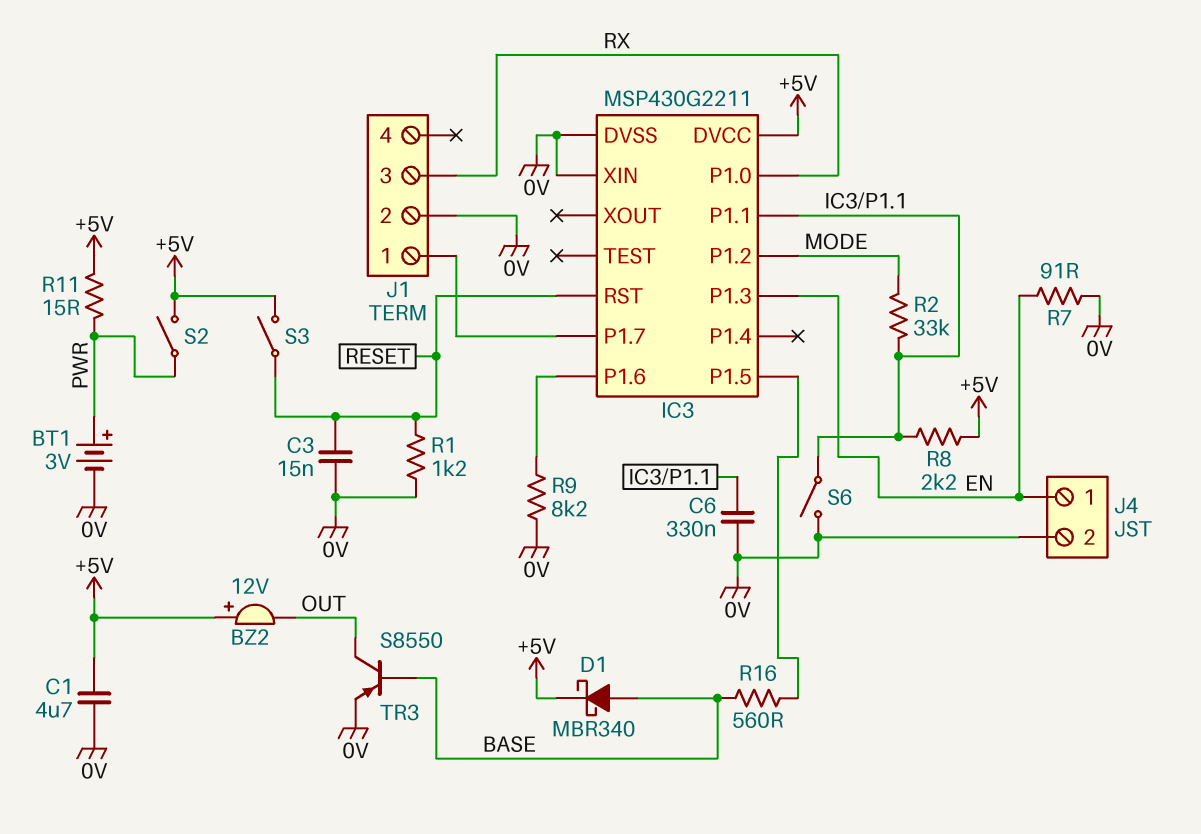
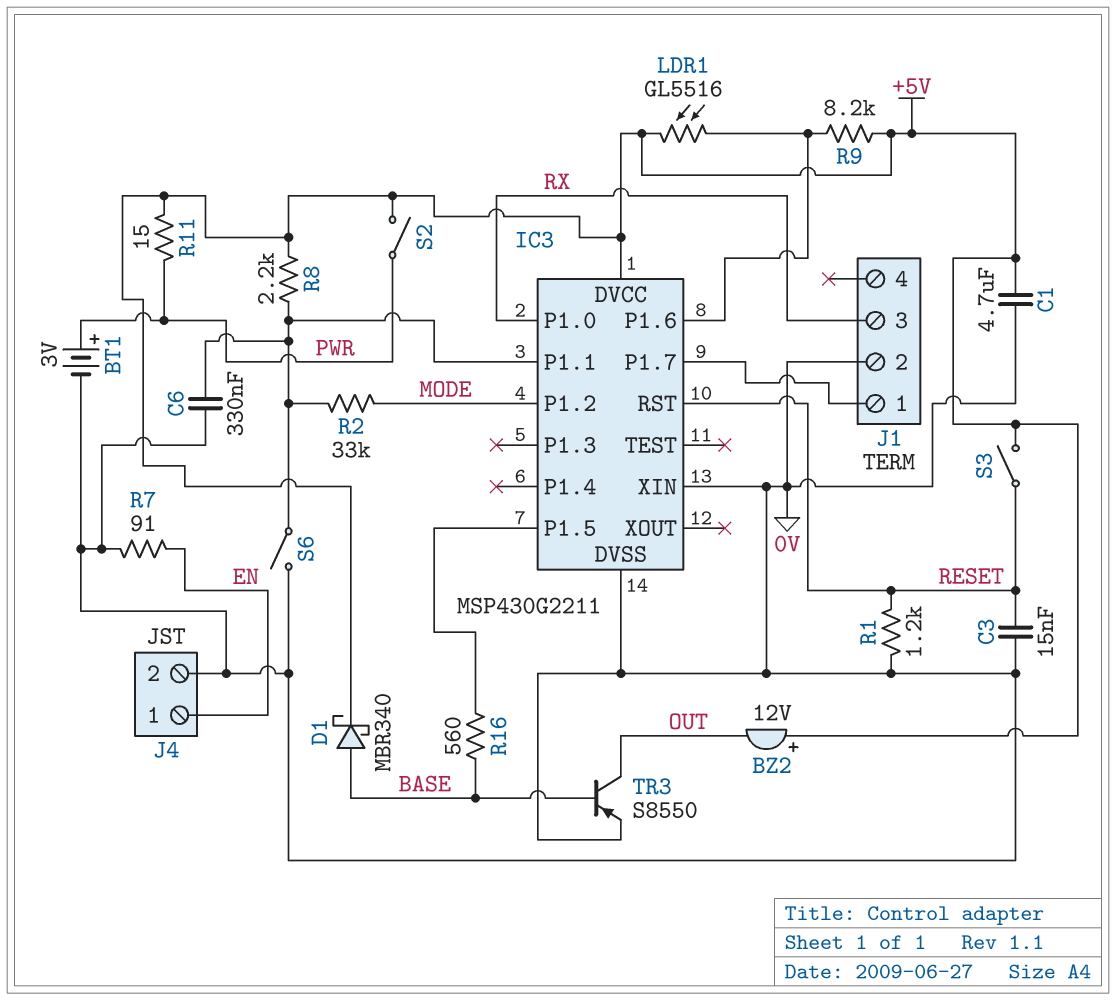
IC3 pin P1.3: EN -> none
LDR1: none -> GL5516 (+5V, IC3/P1.6)
R9: 8.2k (0V, IC3/P1.6) -> 8.2k (+5V, IC3/P1.6)

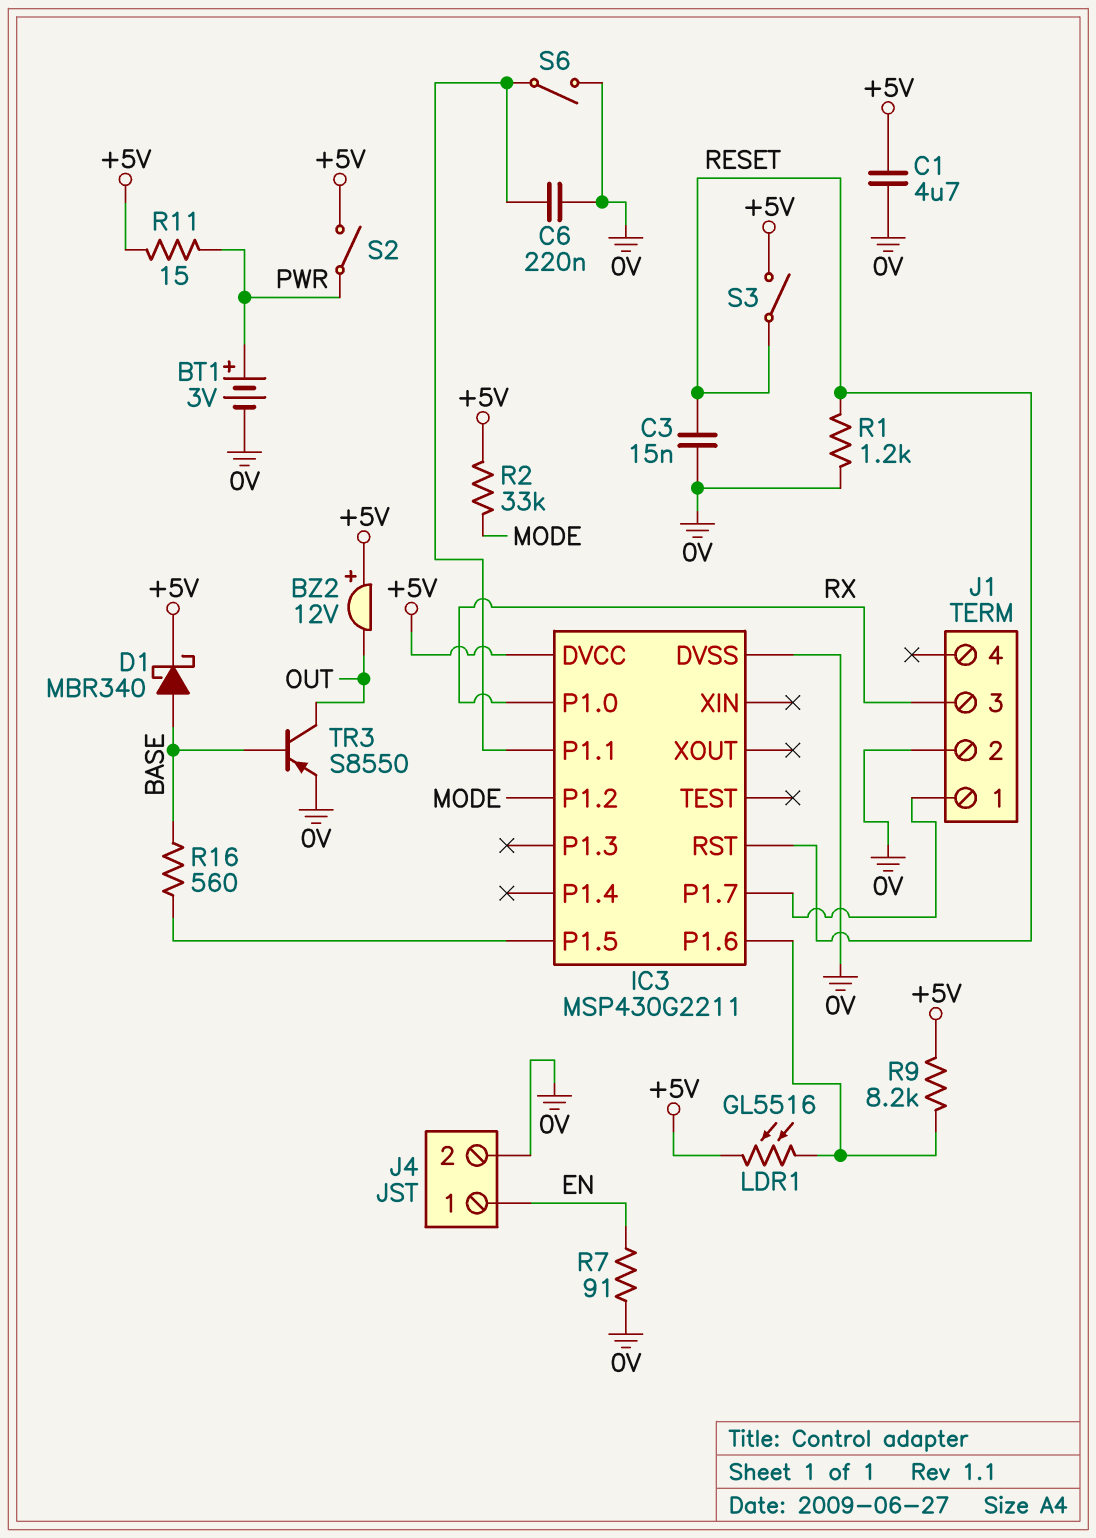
C6: 330nF (0V, IC3/P1.1) -> 220nF (0V, IC3/P1.1)
IC3 pin XIN: 0V -> none
R2: 33k (IC3/P1.1, MODE) -> 33k (+5V, MODE)
R8: 2.2k (+5V, IC3/P1.1) -> none

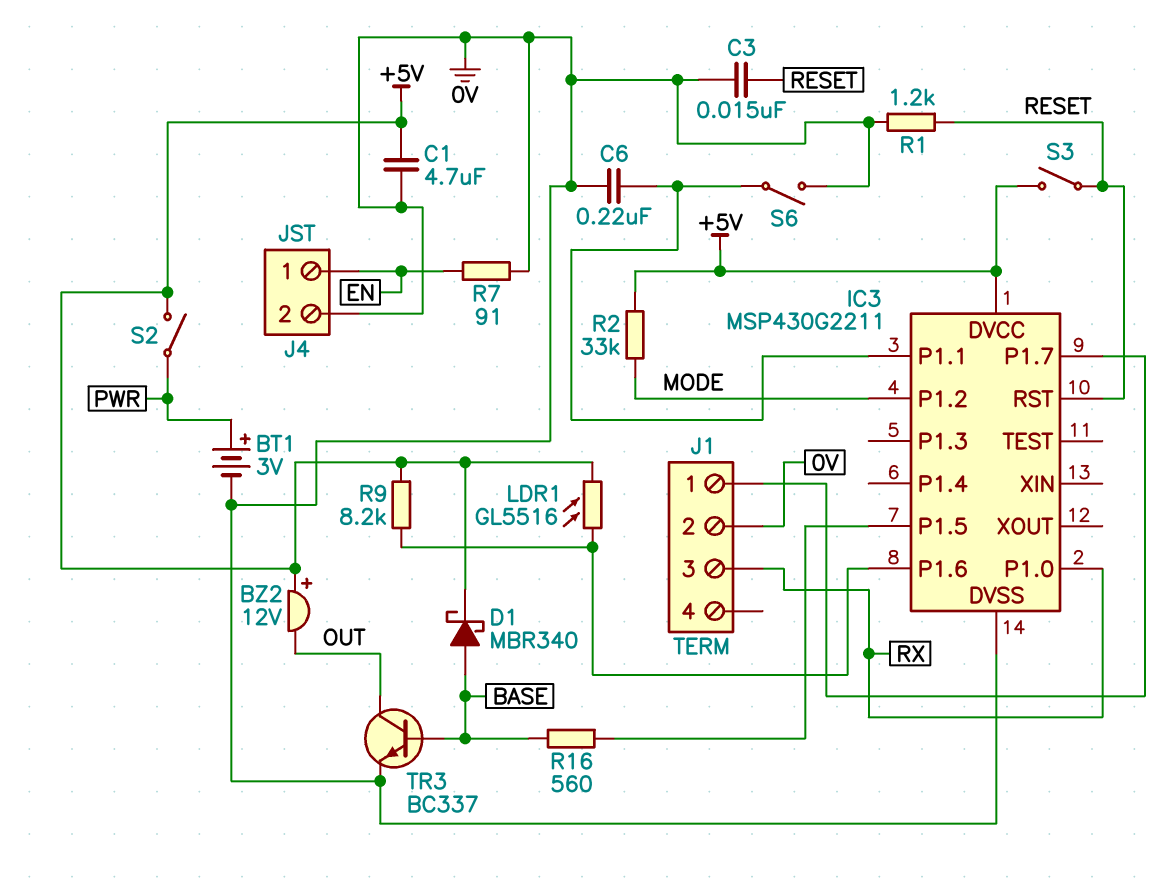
R11: 15 (+5V, PWR) -> none
TR3: PNP S8550 (B BASE, C OUT, E 0V) -> NPN BC337 (B BASE, C OUT, E 0V)

